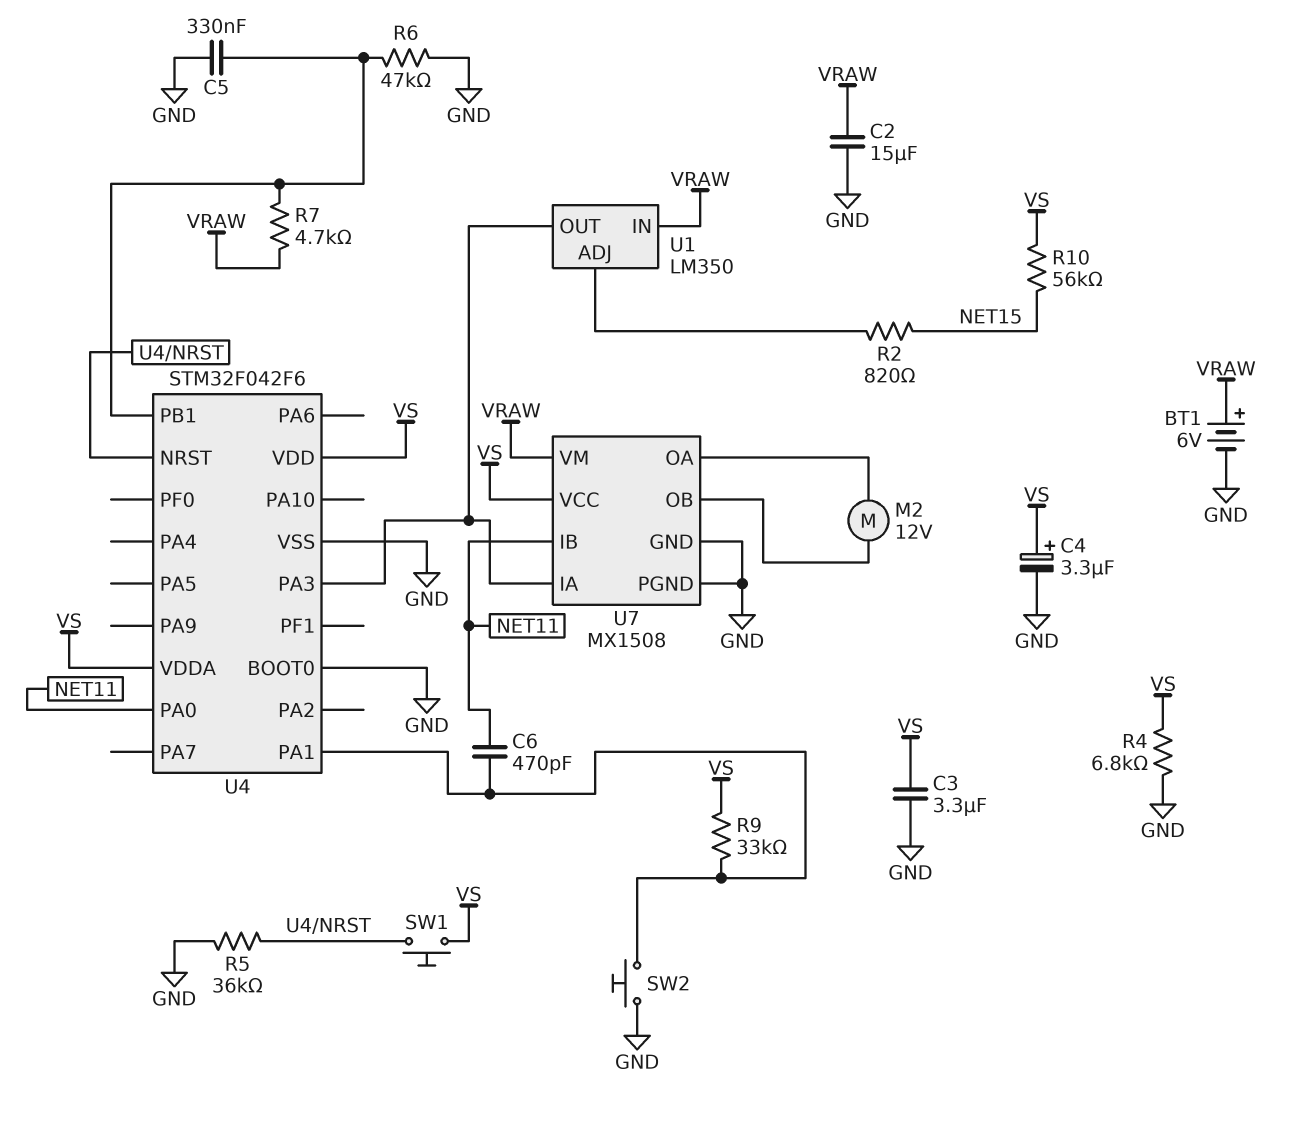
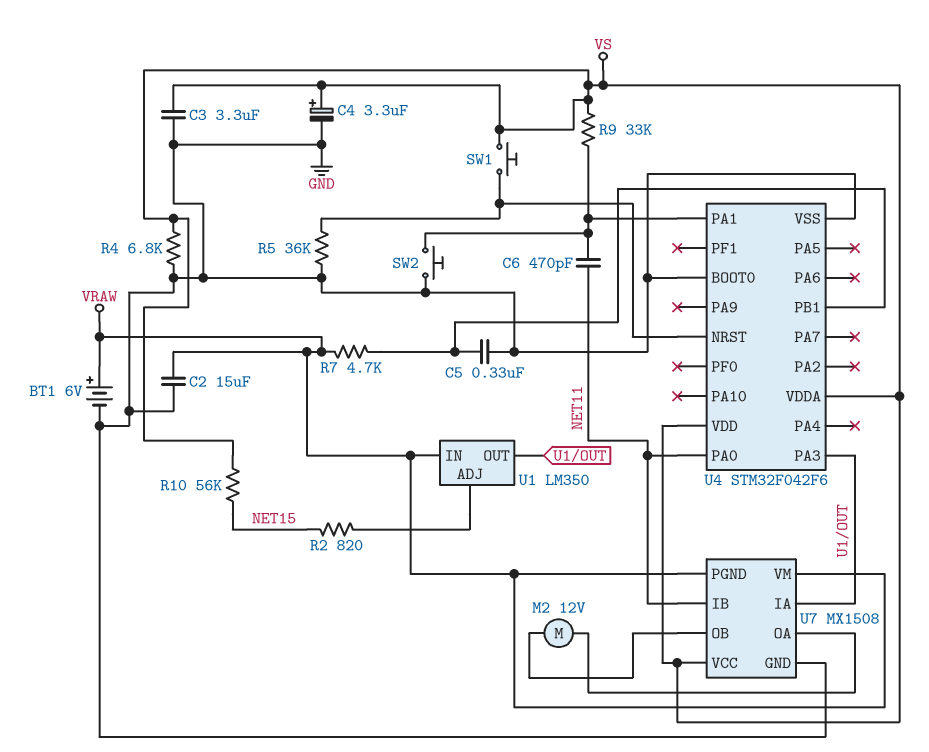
R6: 47k (GND, U4/PB1) -> none
U7 pin PGND: GND -> VRAW

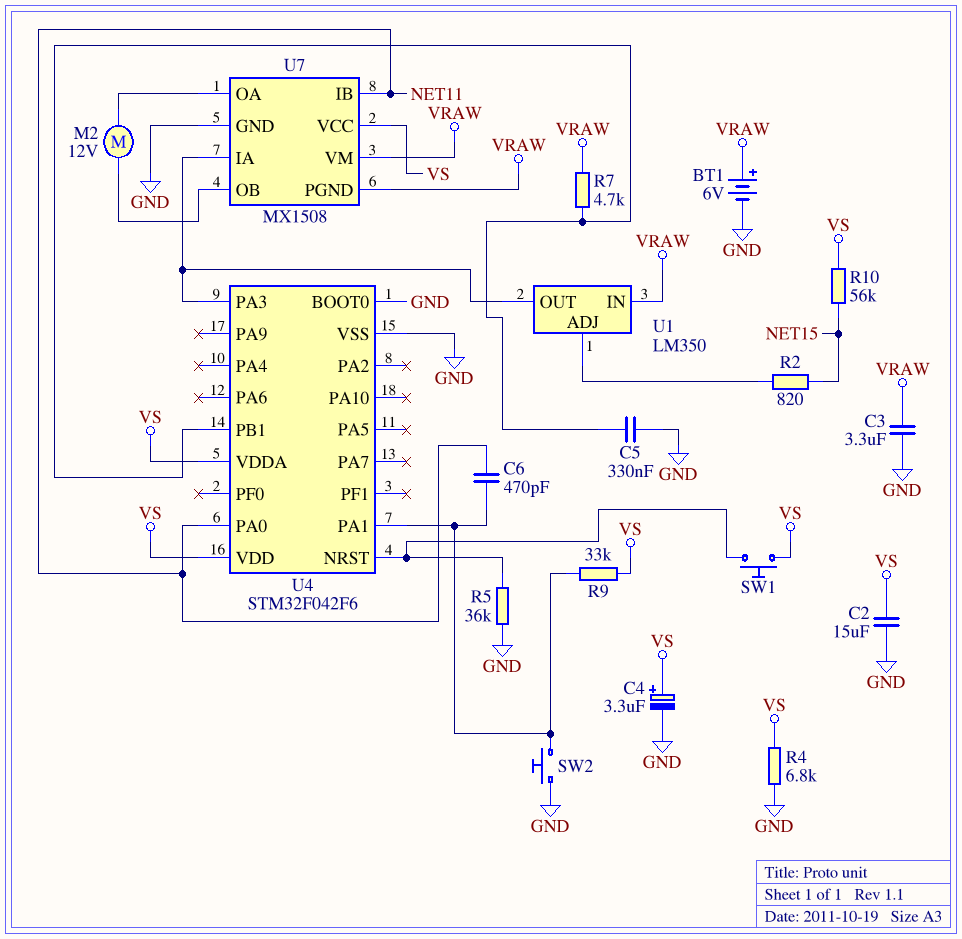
C2: 15uF (GND, VRAW) -> 15uF (GND, VS)
C3: 3.3uF (GND, VS) -> 3.3uF (GND, VRAW)

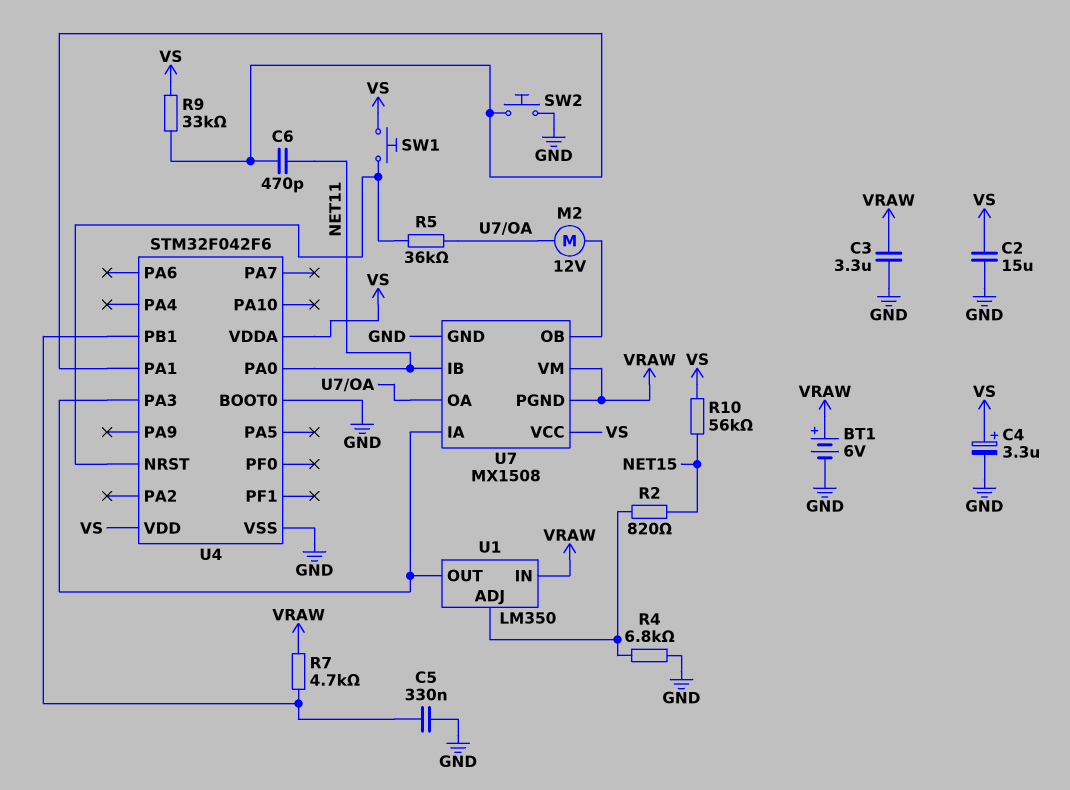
R4: 6.8k (GND, VS) -> 6.8k (GND, U1/ADJ)
R5: 36k (GND, U4/NRST) -> 36k (U4/NRST, U7/OA)

